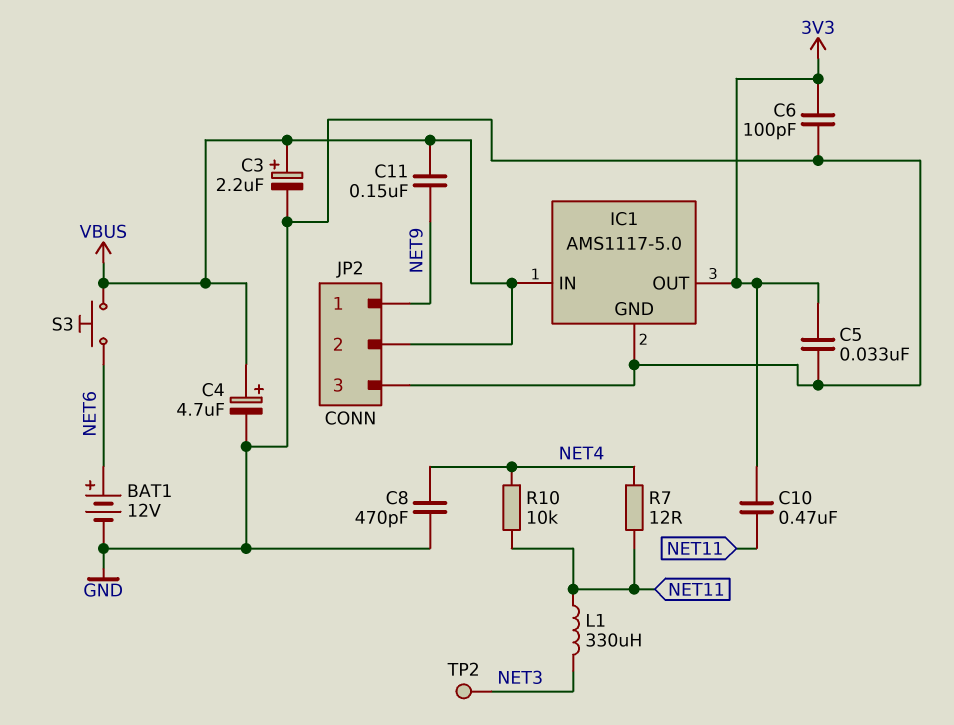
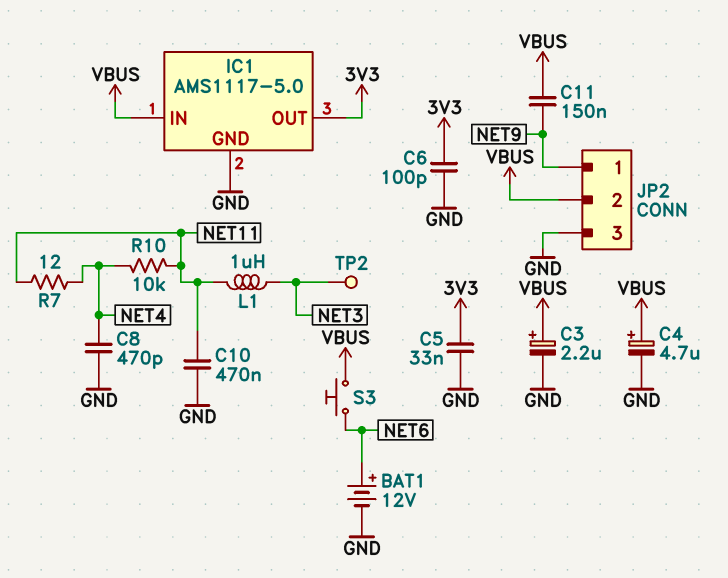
C10: 470nF (3V3, NET11) -> 470nF (GND, NET11)
L1: 330uH (NET3, NET11) -> 1uH (NET3, NET11)

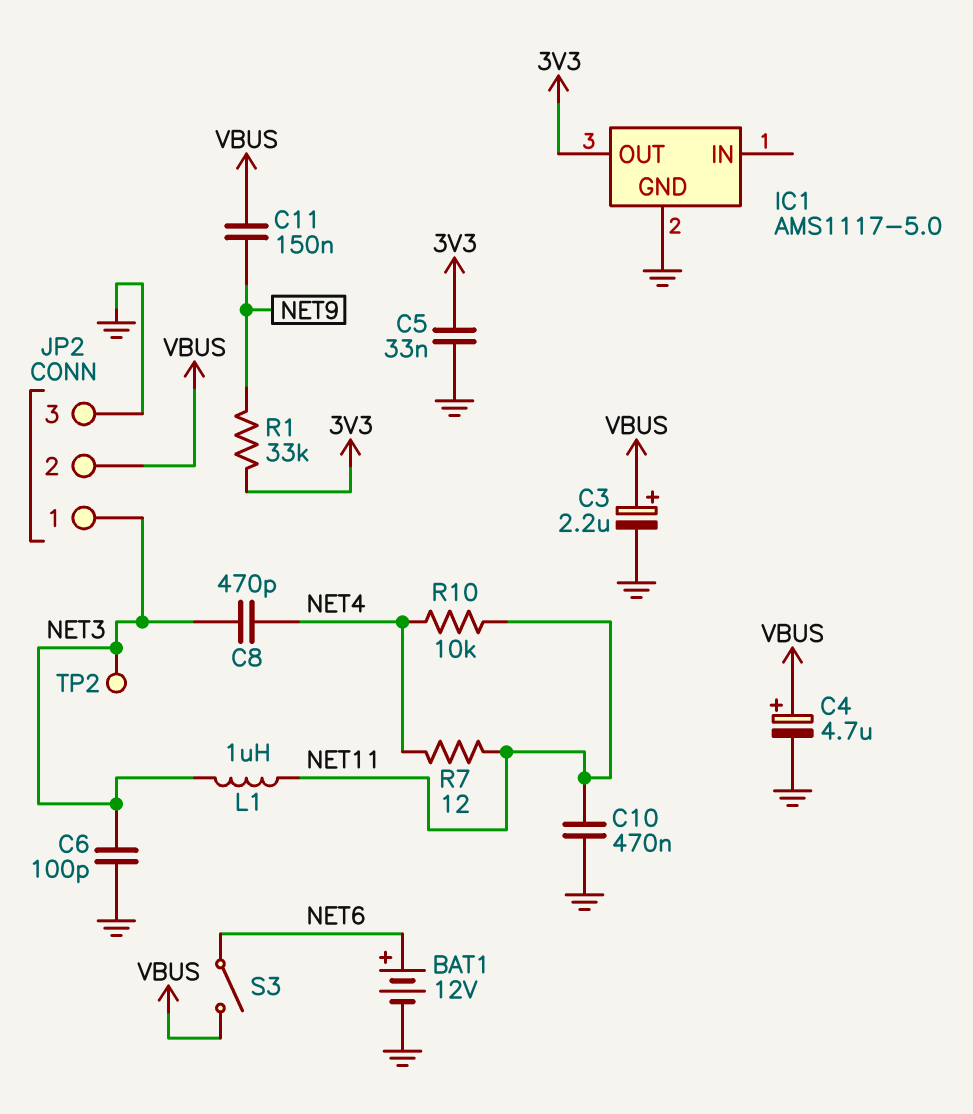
C6: 100pF (3V3, GND) -> 100pF (GND, NET3)
C8: 470pF (GND, NET4) -> 470pF (NET3, NET4)
IC1 pin IN: VBUS -> none
JP2 pin 1: NET9 -> NET3
R1: none -> 33k (3V3, NET9)
S3: button (NET6, VBUS) -> switch (NET6, VBUS)

